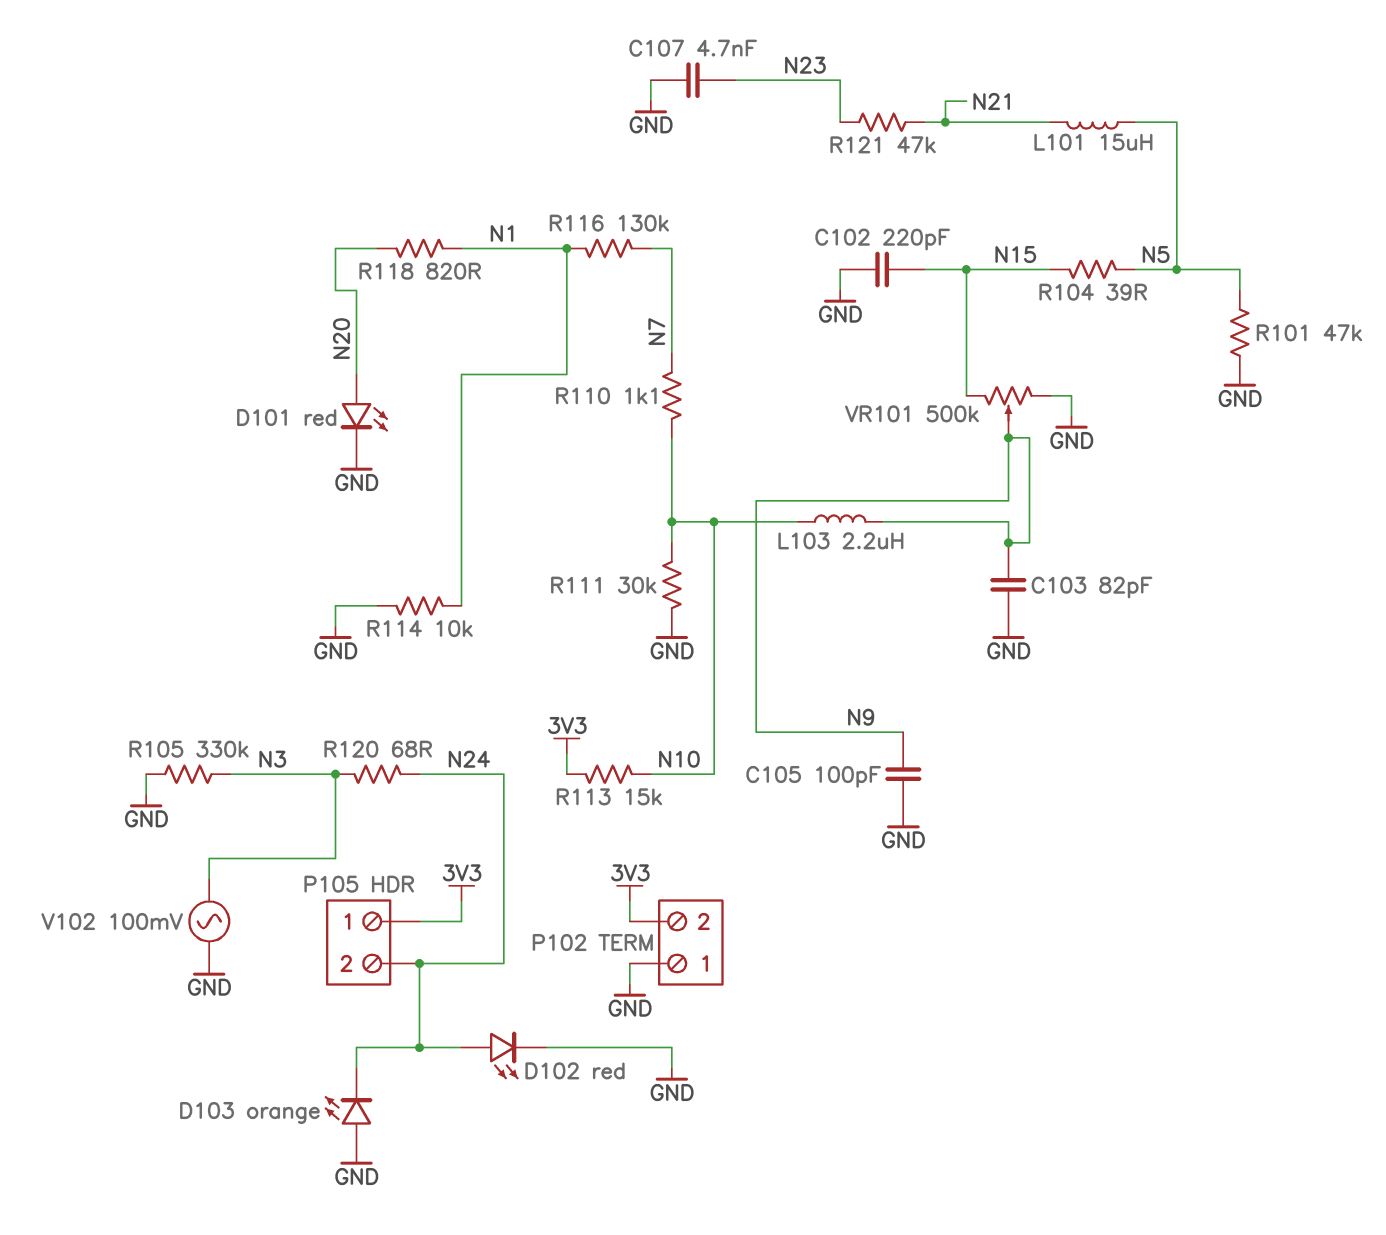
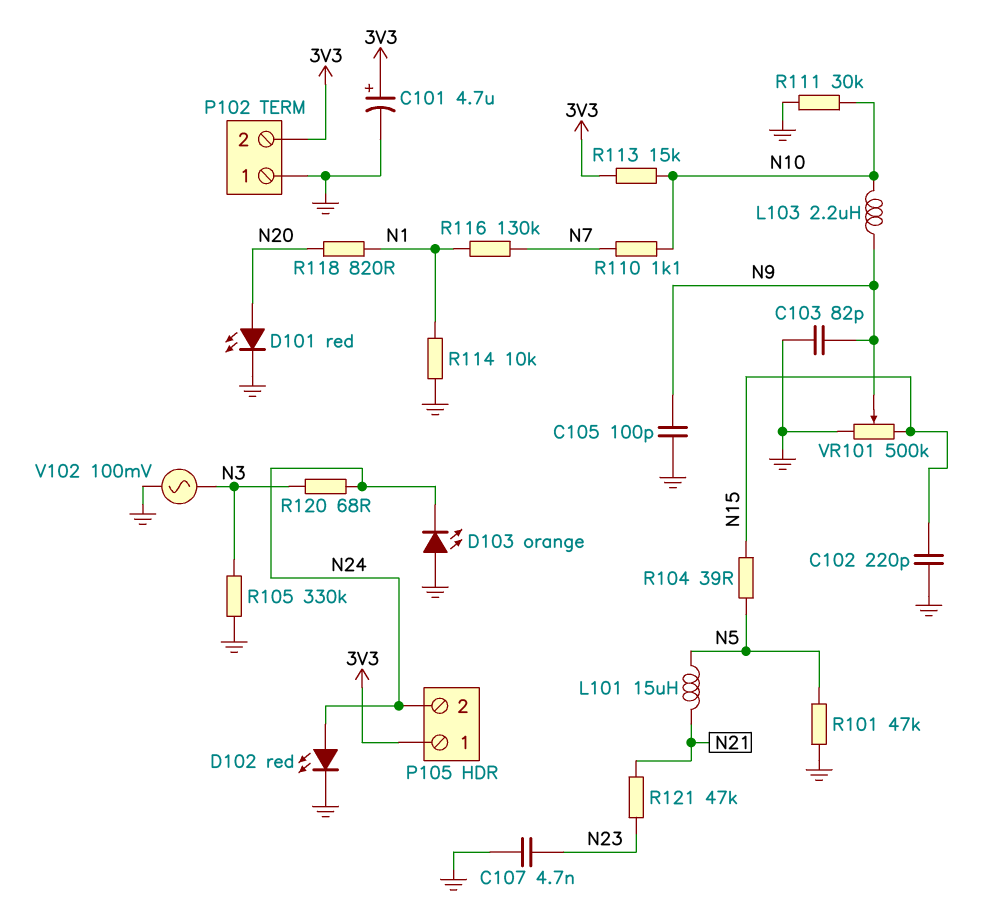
C101: none -> 4.7uF (plus 3V3, minus GND)

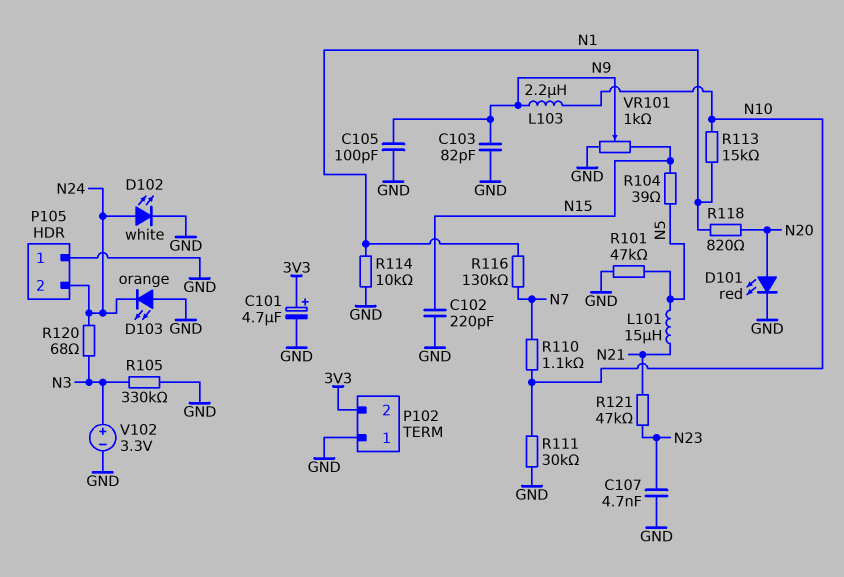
D102: LED red (A N24, K GND) -> LED white (A N24, K GND)
P105 pin 1: 3V3 -> GND
R113: 15k (3V3, N10) -> 15k (N1, N10)
V102: AC 100mV (GND, N3) -> 3.3V (plus N3, minus GND)
VR101: 500k (GND, N15, wiper N9) -> 1k (GND, N15, wiper N9)

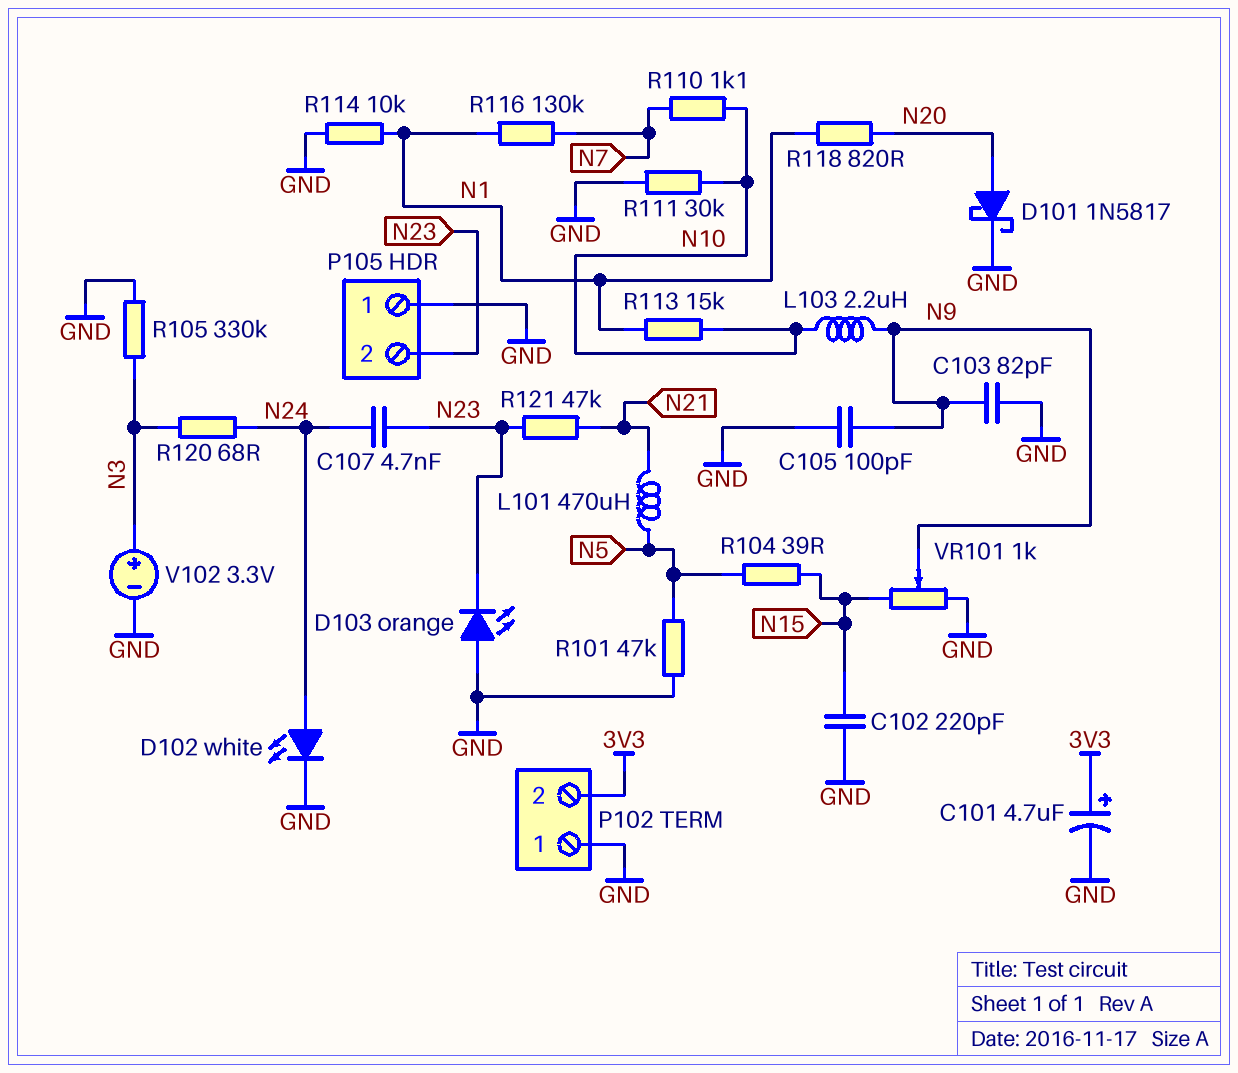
C107: 4.7nF (GND, N23) -> 4.7nF (N23, N24)
D101: LED red (A N20, K GND) -> schottky 1N5817 (A N20, K GND)
D103: LED orange (A GND, K N24) -> LED orange (A GND, K N23)
L101: 15uH (N5, N21) -> 470uH (N5, N21)
P105 pin 2: N24 -> N23

